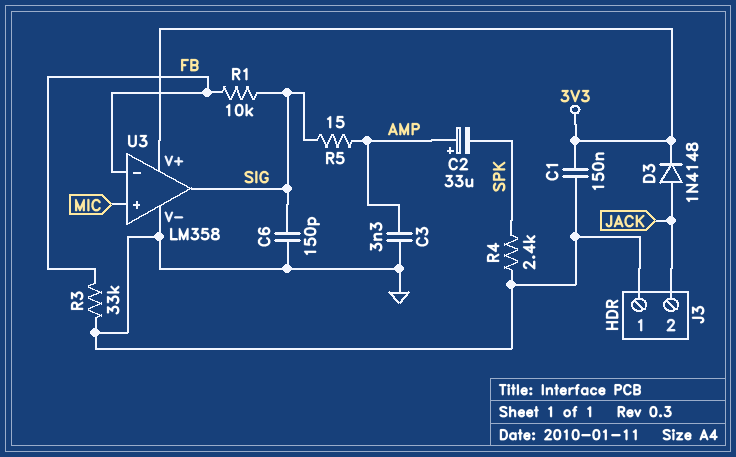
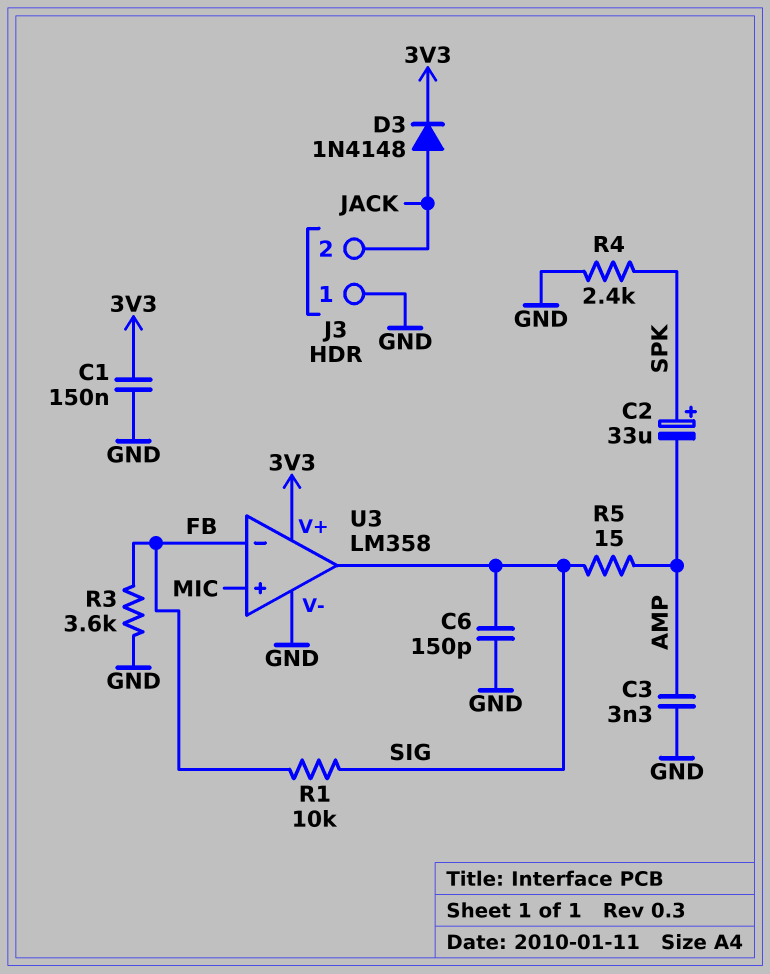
C2: 33uF (plus AMP, minus SPK) -> 33uF (plus SPK, minus AMP)
R3: 33k (FB, GND) -> 3.6k (FB, GND)

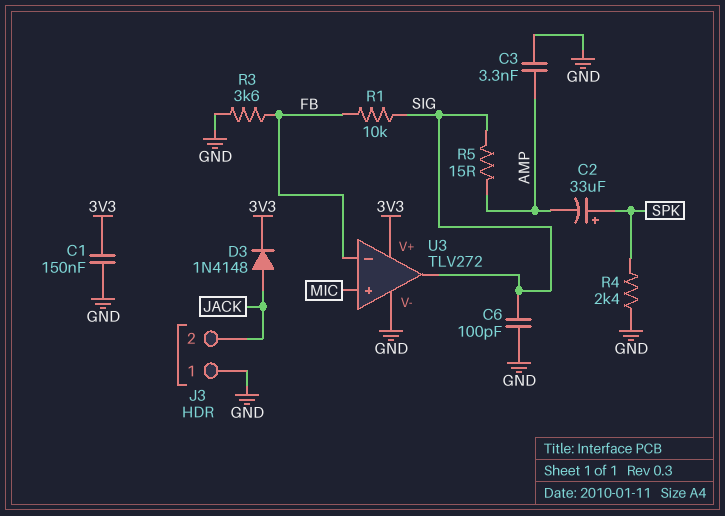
C6: 150pF (GND, SIG) -> 100pF (GND, SIG)
U3: LM358 -> TLV272

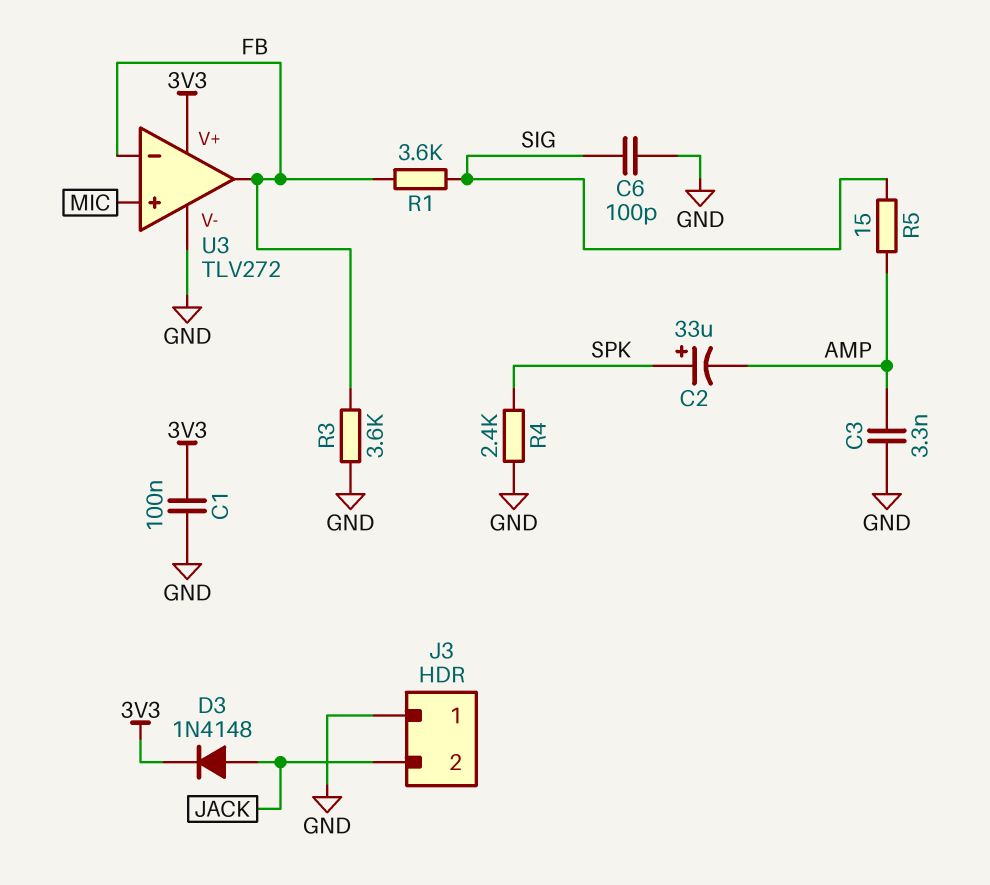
C1: 150nF (3V3, GND) -> 100nF (3V3, GND)
R1: 10k (FB, SIG) -> 3.6k (FB, SIG)
U3 pin out: SIG -> FB

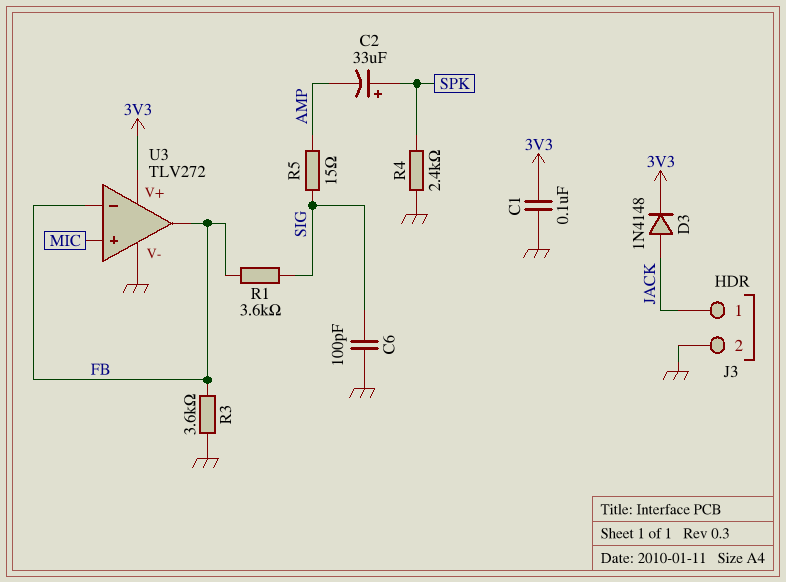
C3: 3.3nF (AMP, GND) -> none
J3 pin 1: GND -> JACK
J3 pin 2: JACK -> GND

